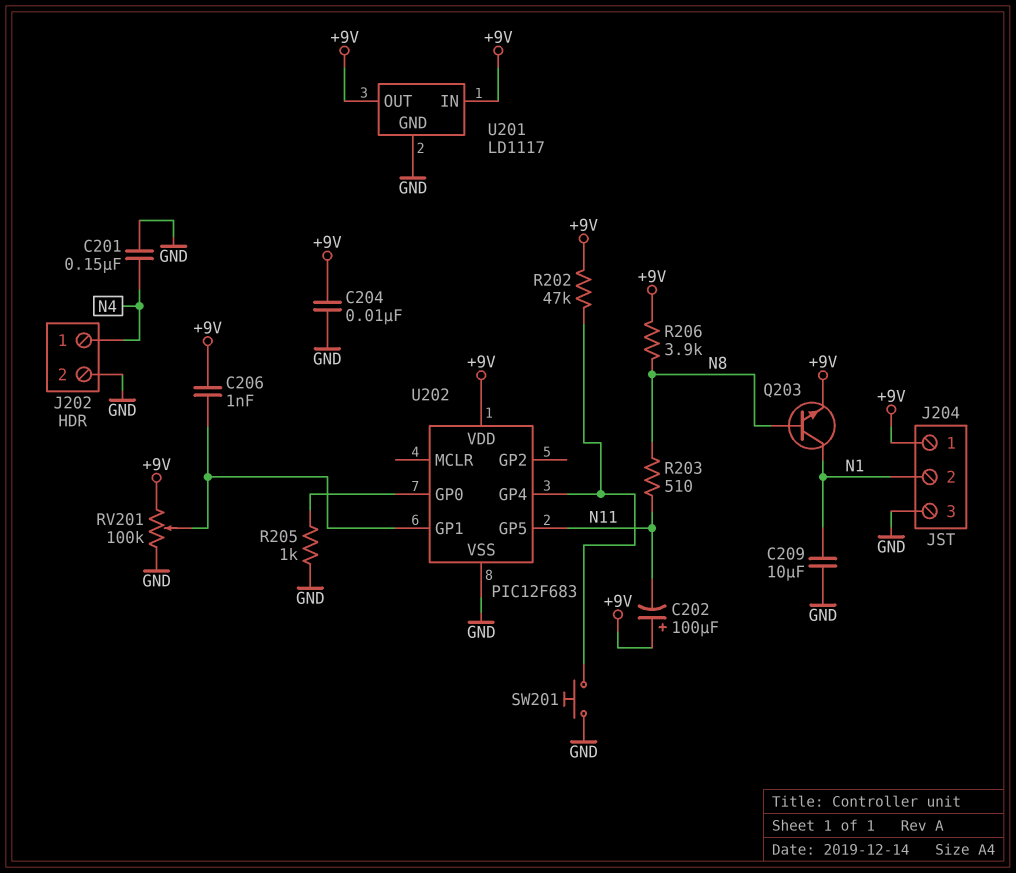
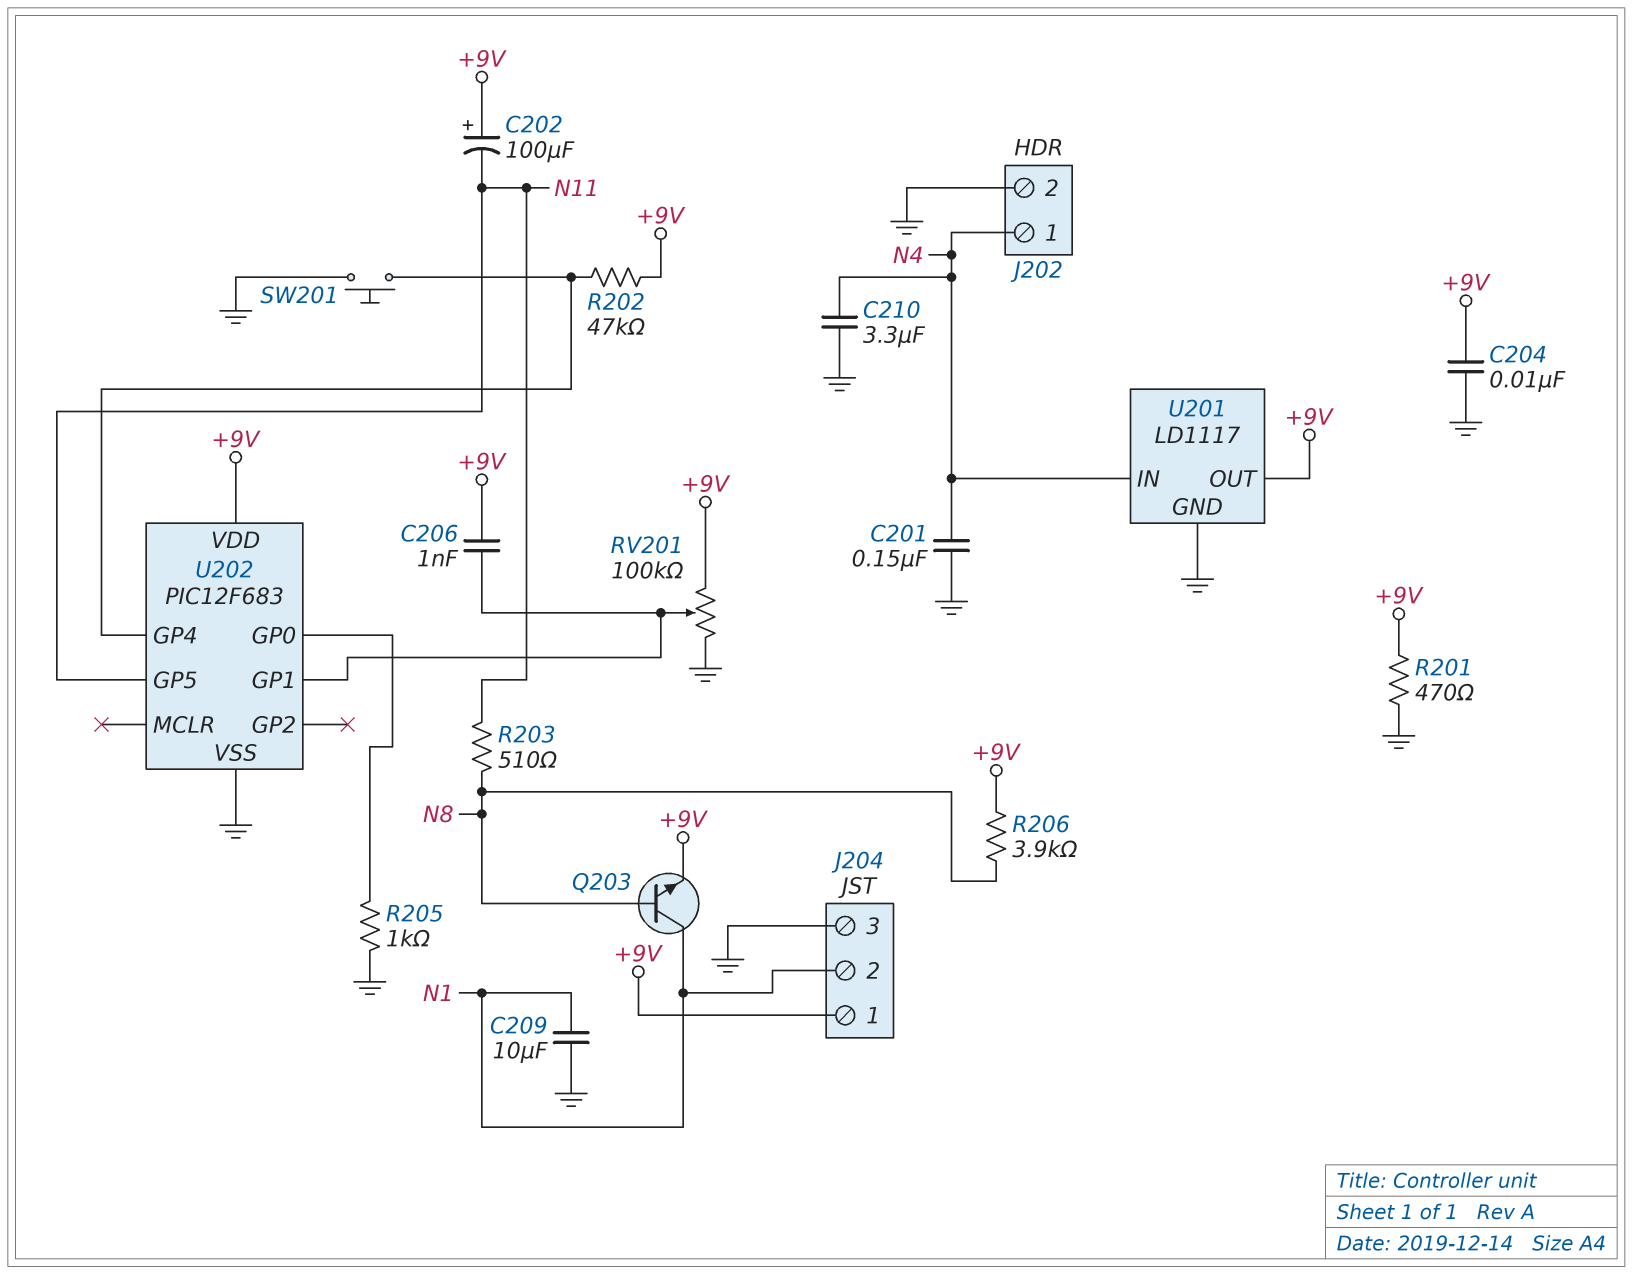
C210: none -> 3.3uF (GND, N4)
R201: none -> 470 (+9V, GND)
U201 pin IN: +9V -> N4

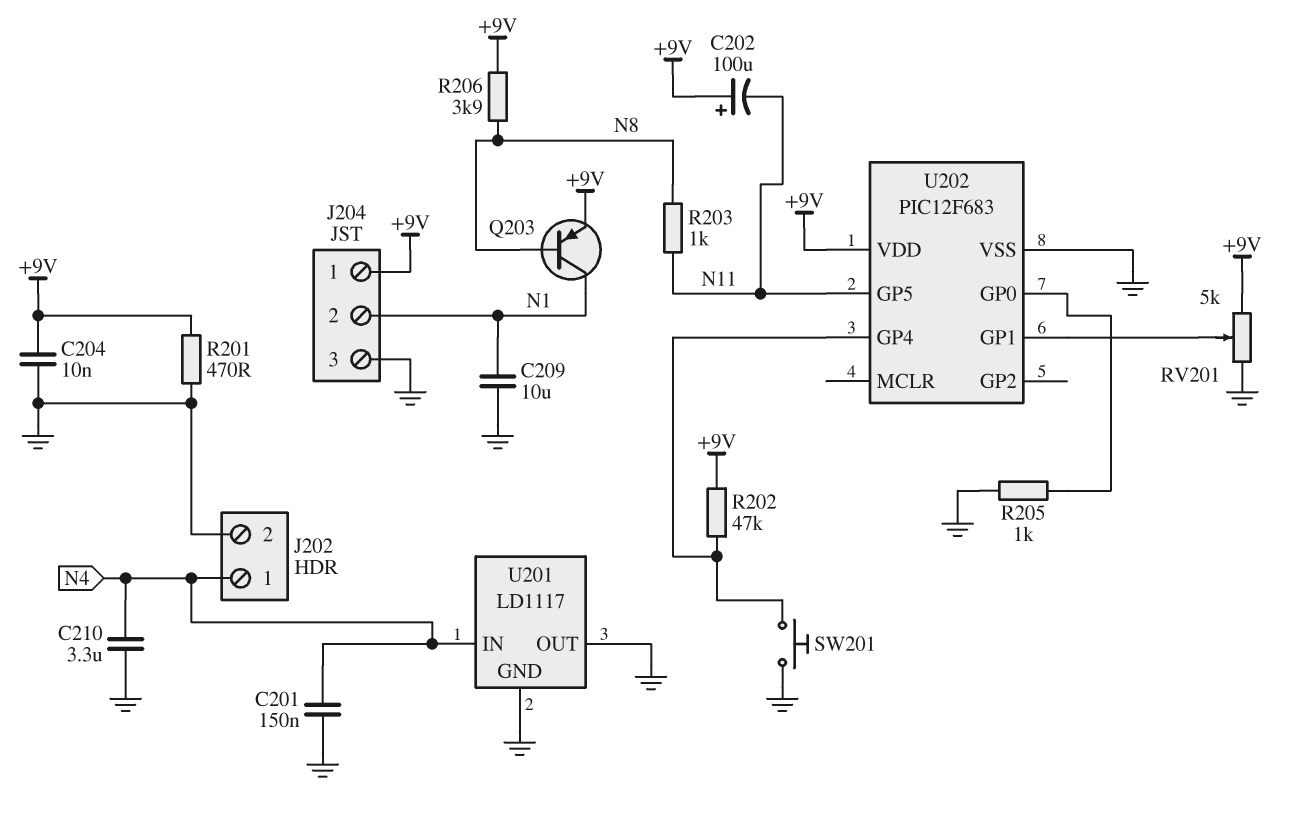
C206: 1nF (+9V, U202/GP1) -> none
Q203: NPN (B N8, C N1, E +9V) -> PNP (B N8, C N1, E +9V)
R203: 510 (N8, N11) -> 1k (N8, N11)
RV201: 100k (+9V, GND, wiper U202/GP1) -> 5k (+9V, GND, wiper U202/GP1)
U201 pin OUT: +9V -> GND

